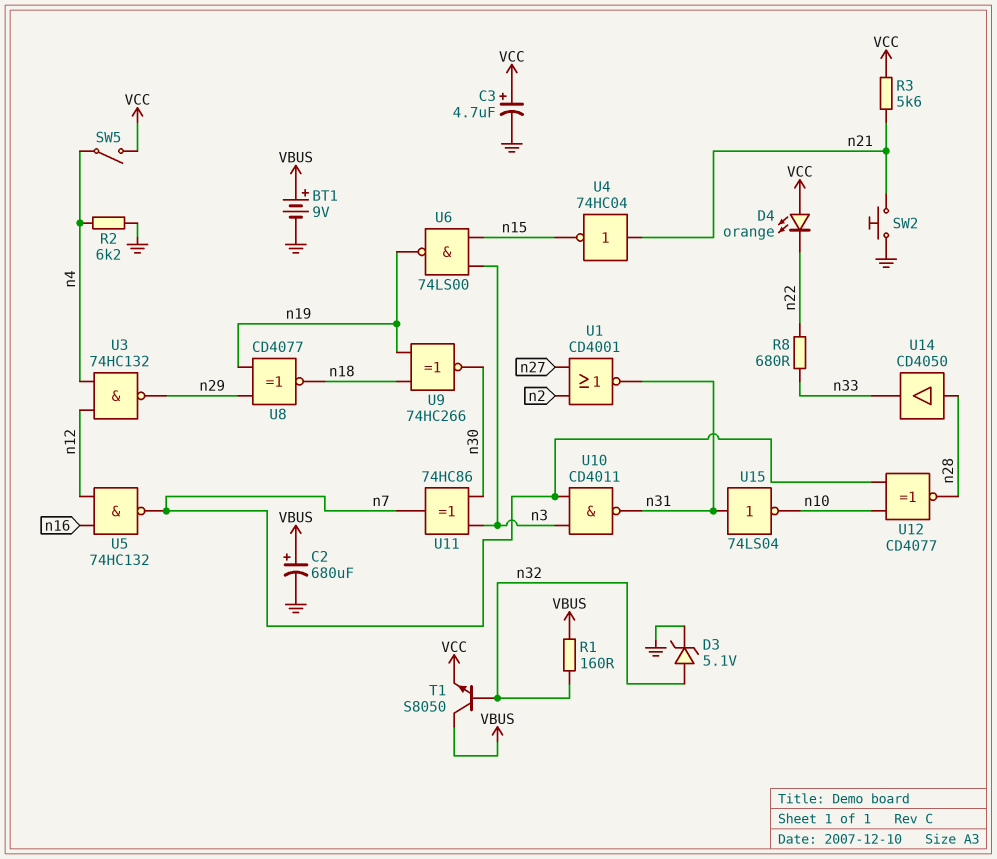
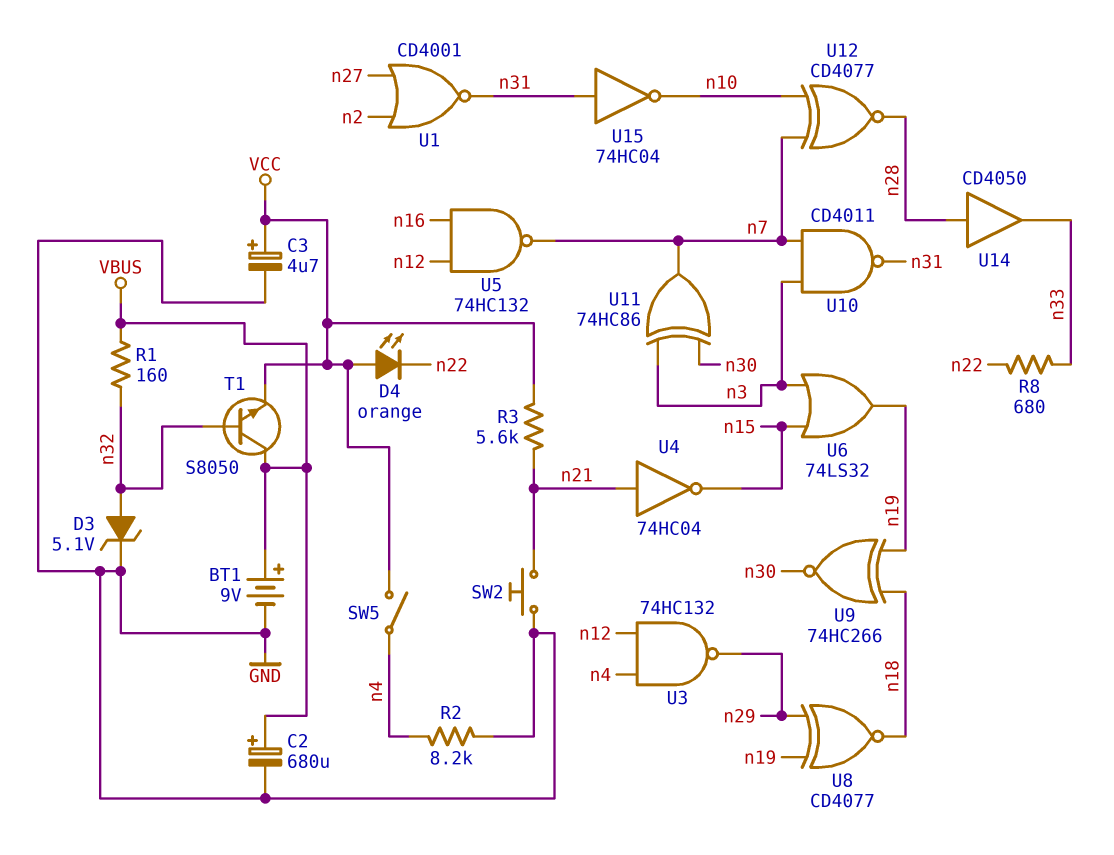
R2: 6.2k (GND, n4) -> 8.2k (GND, n4)
U6: NAND 74LS00 (in n3, in n15, out n19) -> OR 74LS32 (in n3, in n15, out n19)
U15: NOT 74LS04 (in n31, out n10) -> NOT 74HC04 (in n31, out n10)

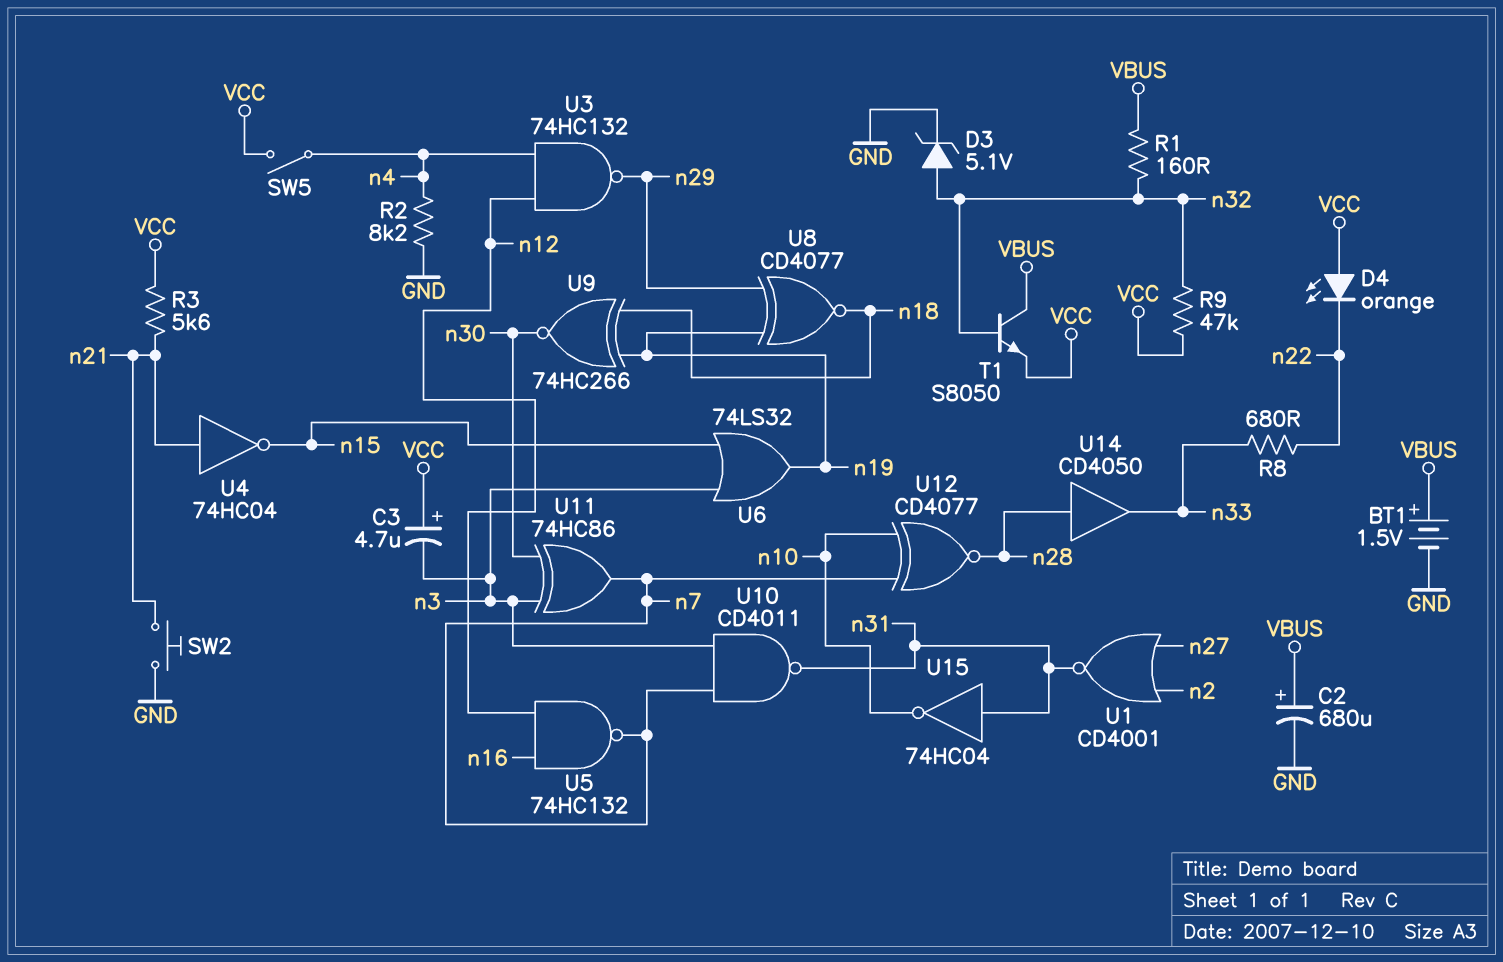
BT1: 9V (plus VBUS, minus GND) -> 1.5V (plus VBUS, minus GND)
C3: 4.7uF (plus VCC, minus GND) -> 4.7uF (plus VCC, minus n3)
R9: none -> 47k (VCC, n32)

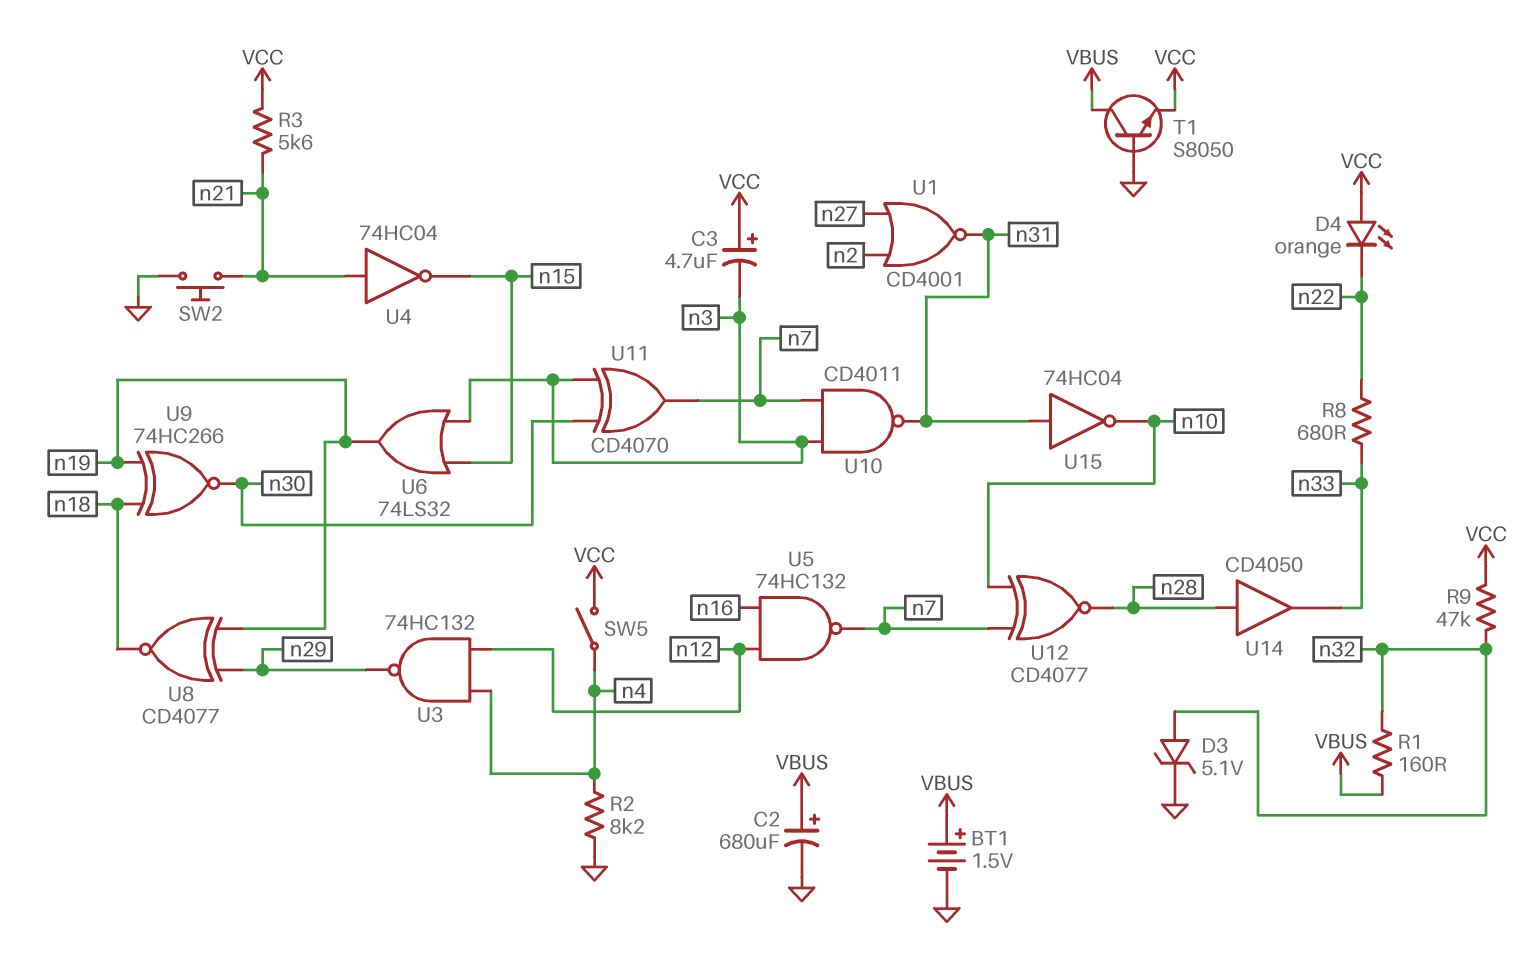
T1: NPN S8050 (B n32, C VBUS, E VCC) -> NPN S8050 (B GND, C VBUS, E VCC)
U11: XOR 74HC86 (in n3, in n30, out n7) -> XOR CD4070 (in n3, in n30, out n7)

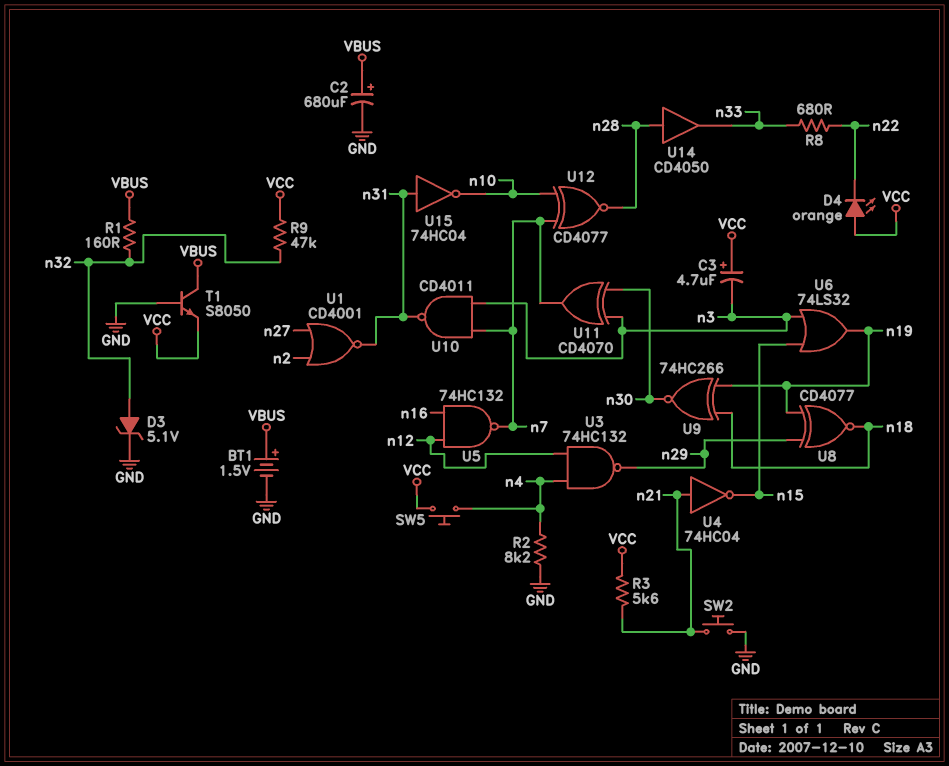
SW5: switch (VCC, n4) -> button (VCC, n4)

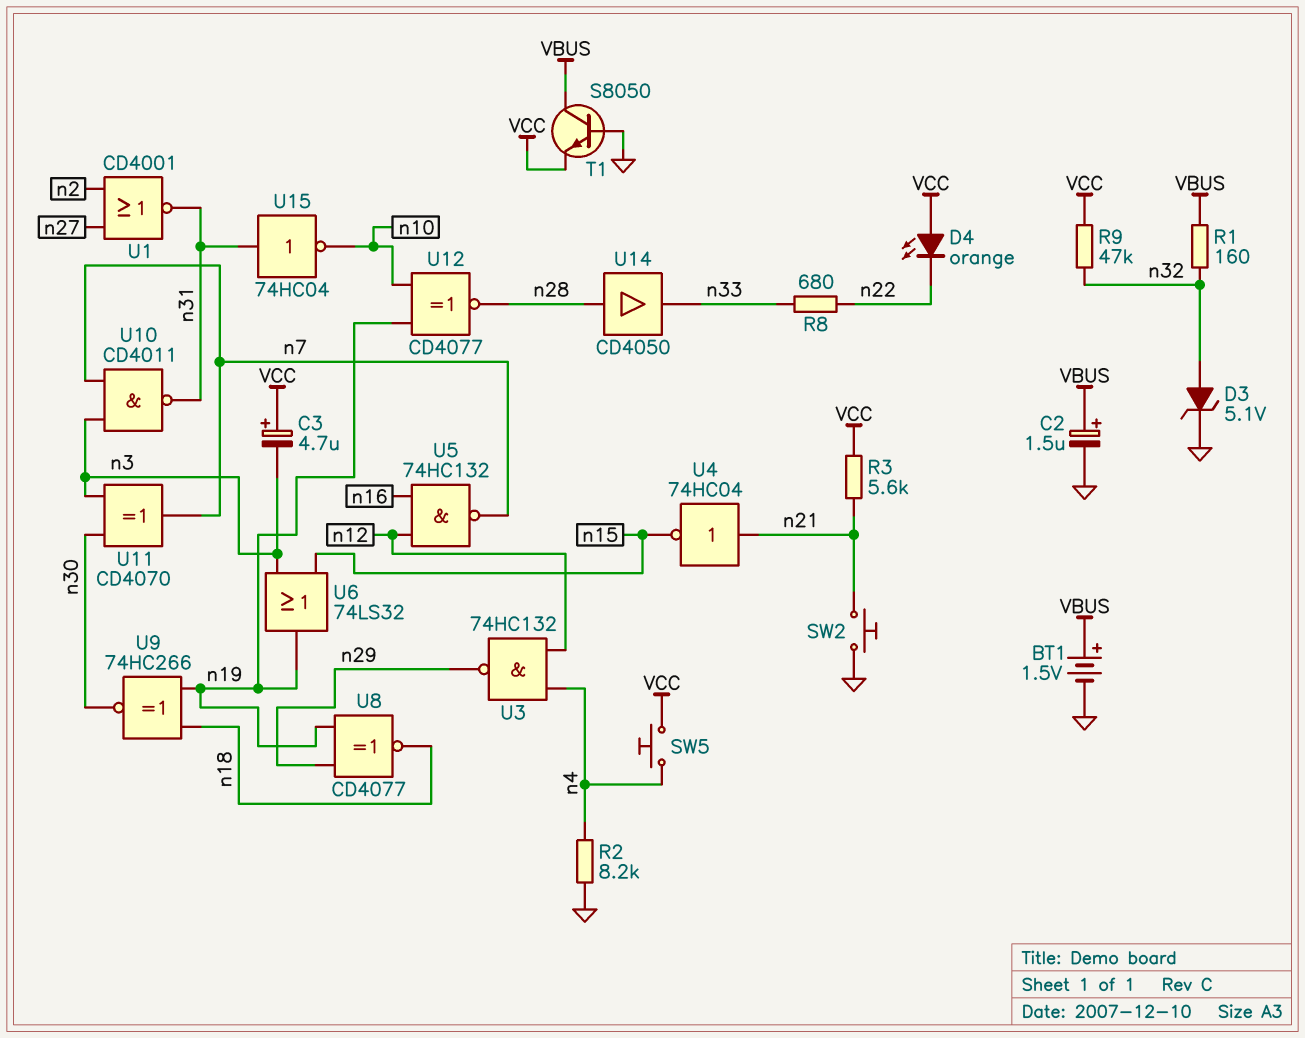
C2: 680uF (plus VBUS, minus GND) -> 1.5uF (plus VBUS, minus GND)
U12: XNOR CD4077 (in n7, in n10, out n28) -> XNOR CD4077 (in n10, in n19, out n28)

